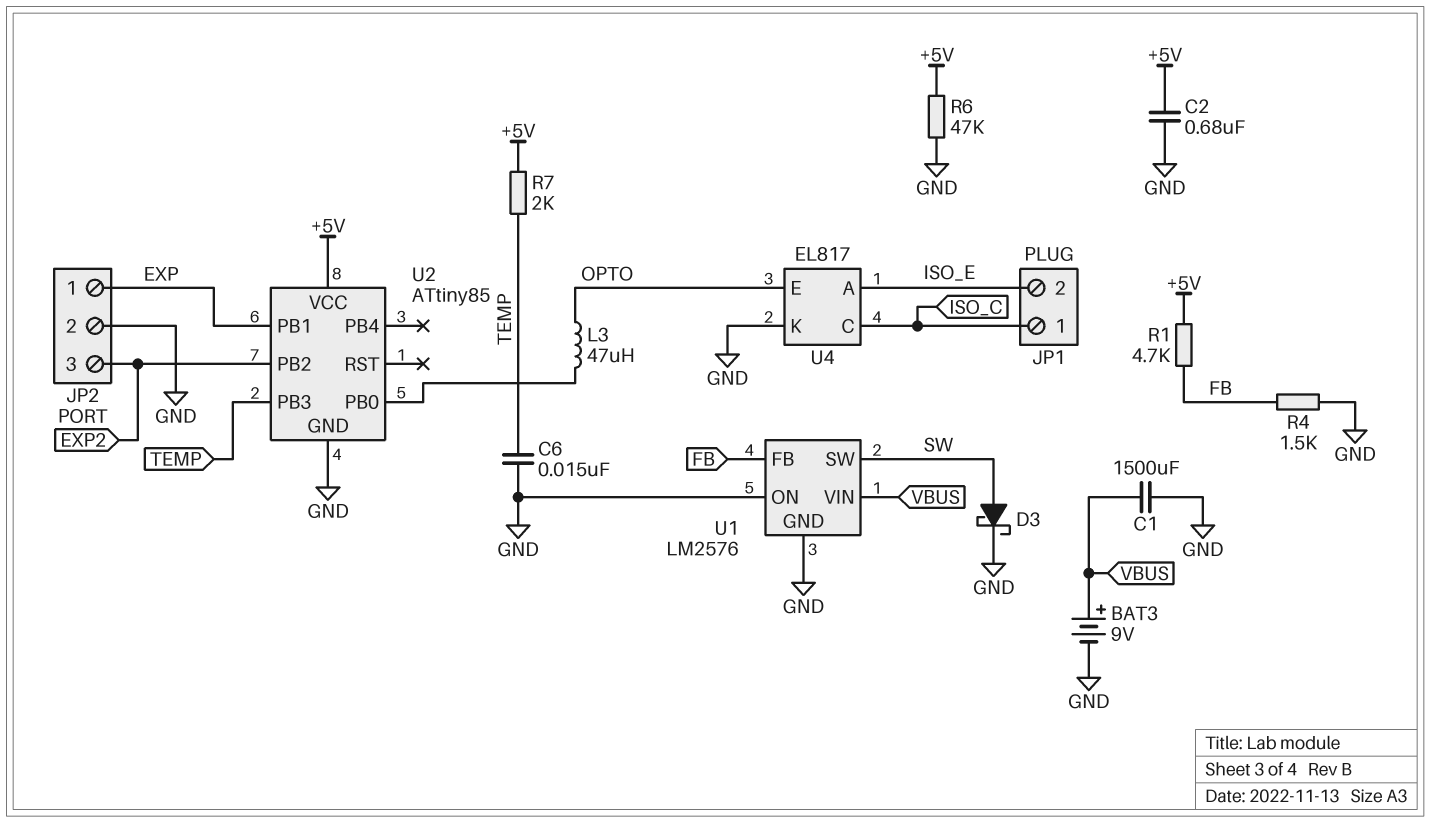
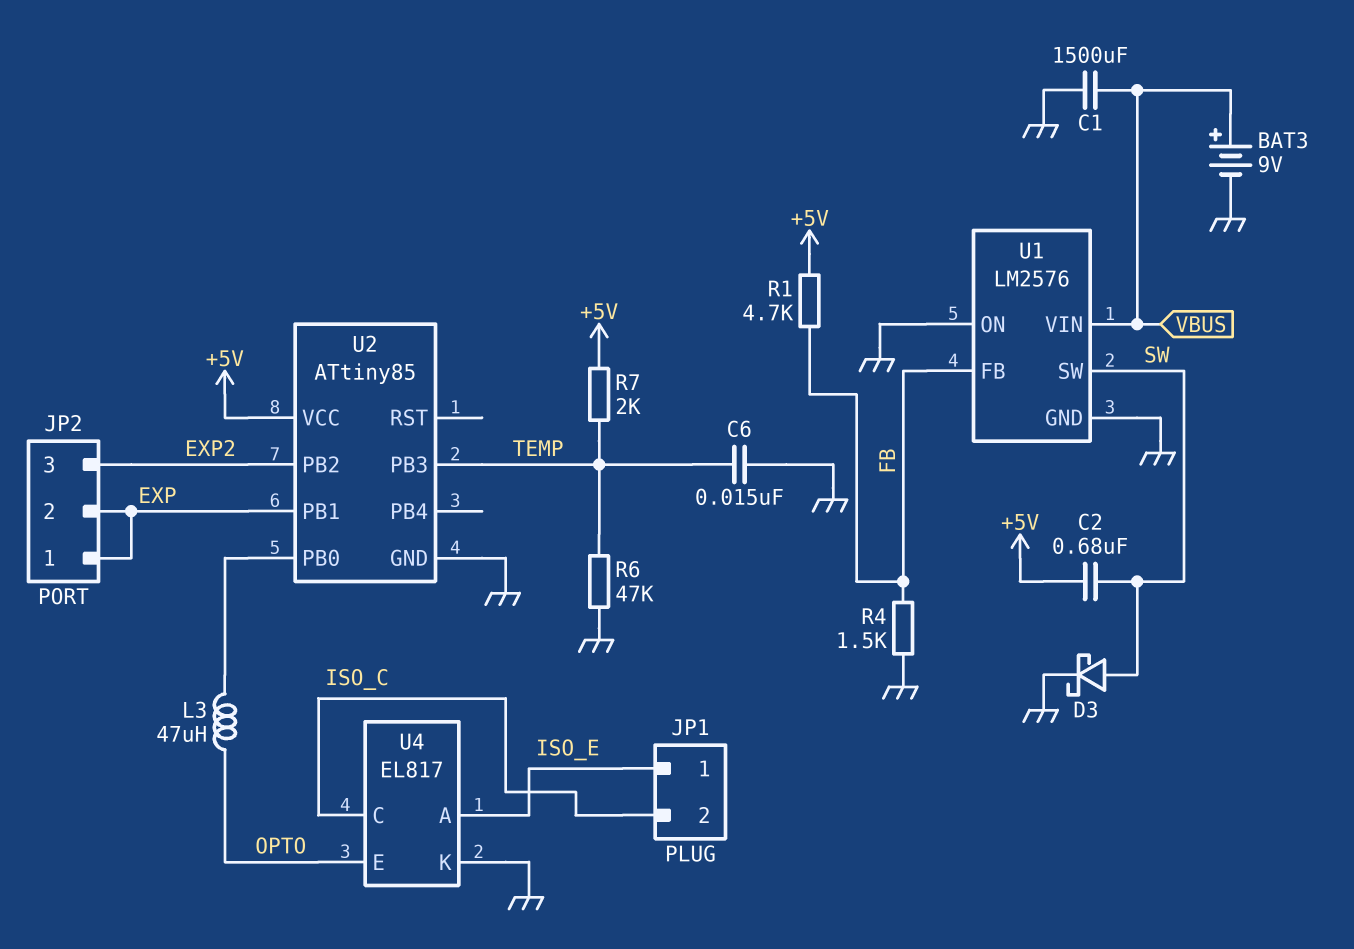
C2: 680nF (+5V, GND) -> 680nF (+5V, SW)
JP1 pin 1: ISO_C -> ISO_E
JP1 pin 2: ISO_E -> ISO_C
JP2 pin 2: GND -> EXP
R6: 47k (+5V, GND) -> 47k (GND, TEMP)

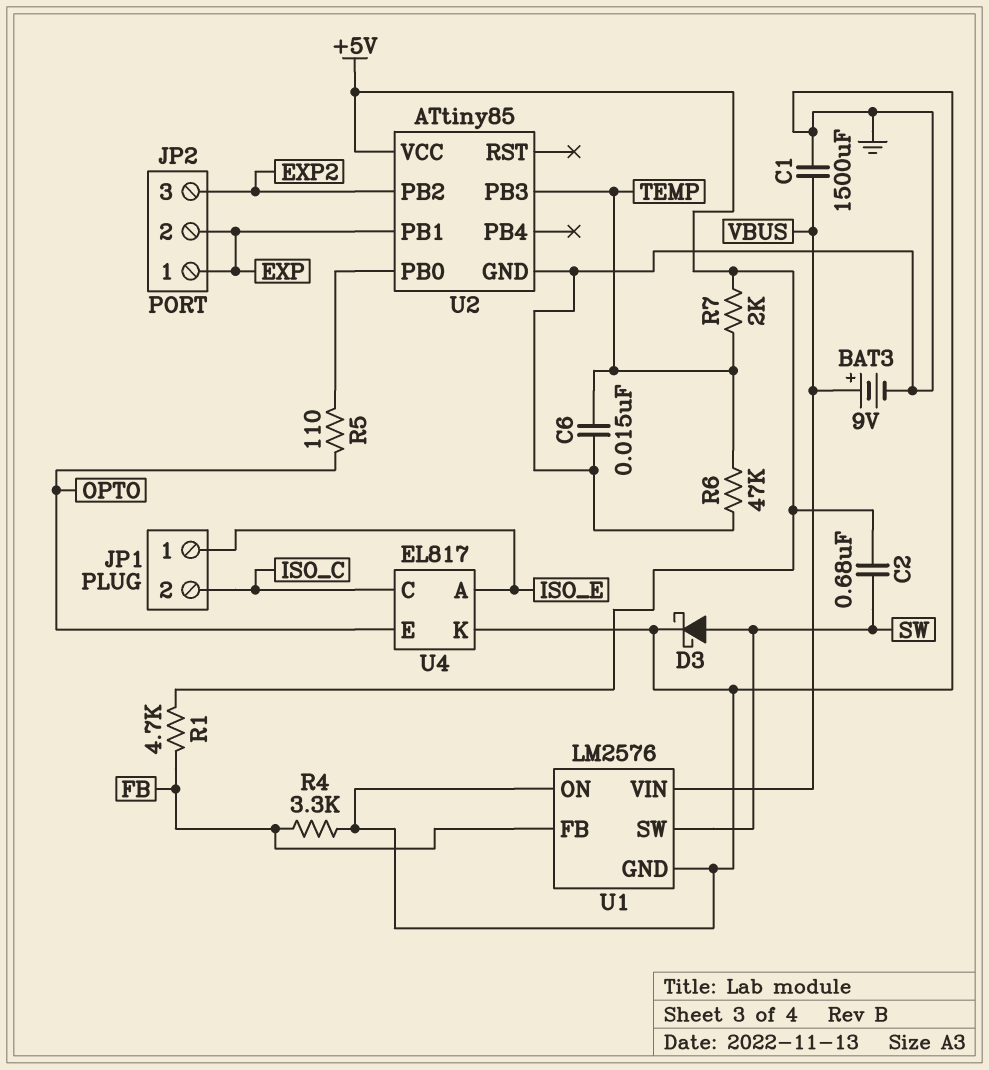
L3: 47uH (OPTO, U2/PB0) -> none
R4: 1.5k (FB, GND) -> 3.3k (FB, GND)
R5: none -> 110 (OPTO, U2/PB0)

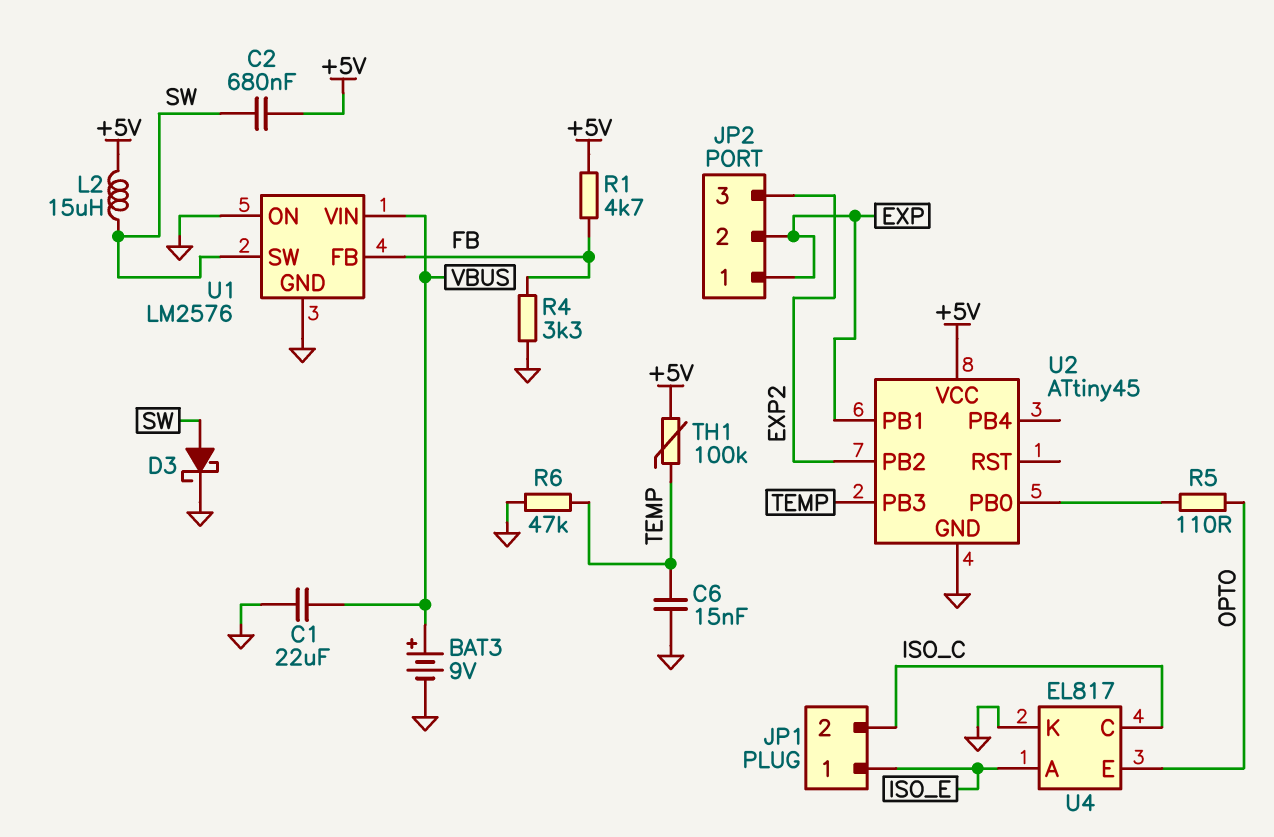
C1: 1500uF (GND, VBUS) -> 22uF (GND, VBUS)
L2: none -> 15uH (+5V, SW)
R7: 2k (+5V, TEMP) -> none
TH1: none -> 100k (+5V, TEMP)
U2: ATtiny85 -> ATtiny45

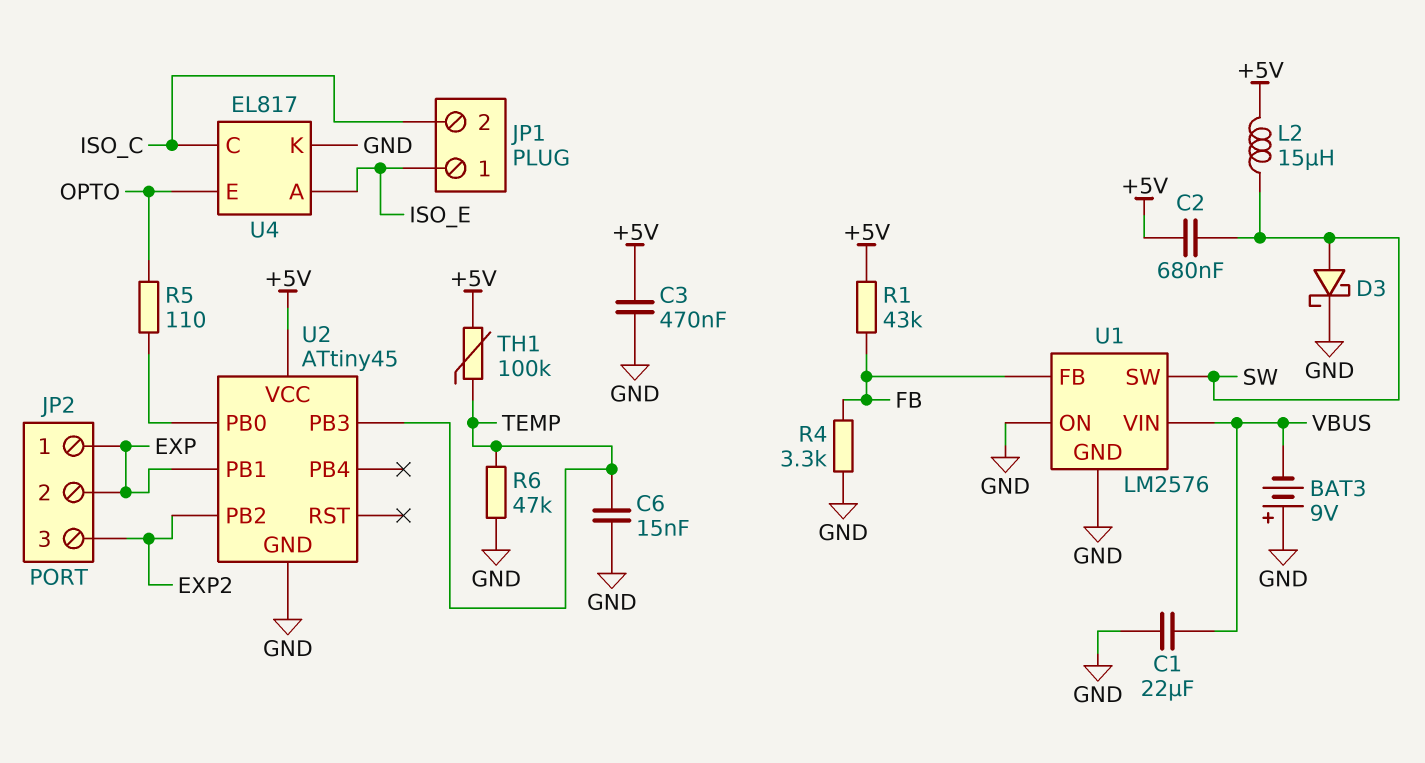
BAT3: 9V (plus VBUS, minus GND) -> 9V (plus GND, minus VBUS)
C3: none -> 470nF (+5V, GND)
R1: 4.7k (+5V, FB) -> 43k (+5V, FB)

